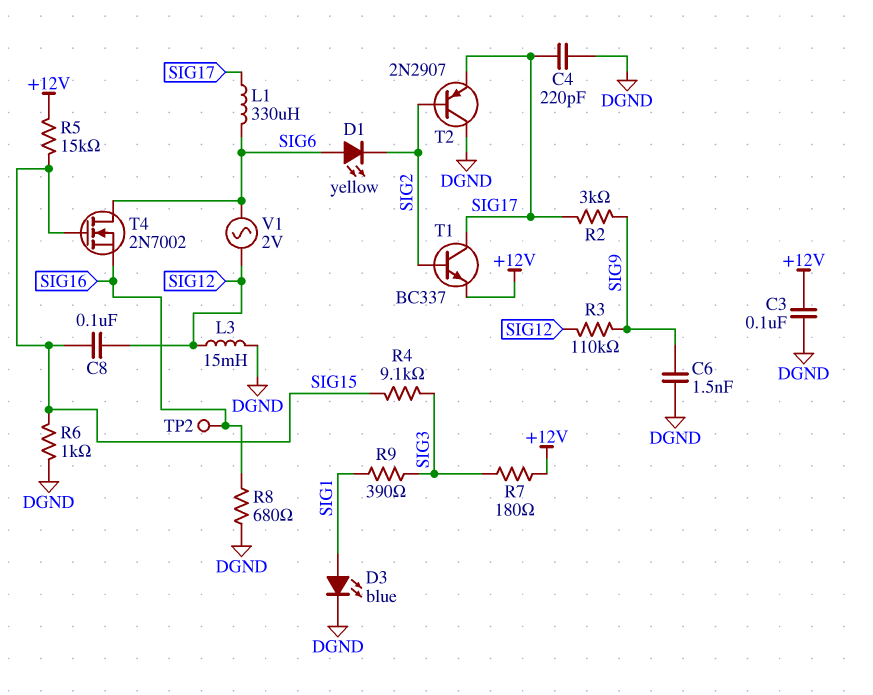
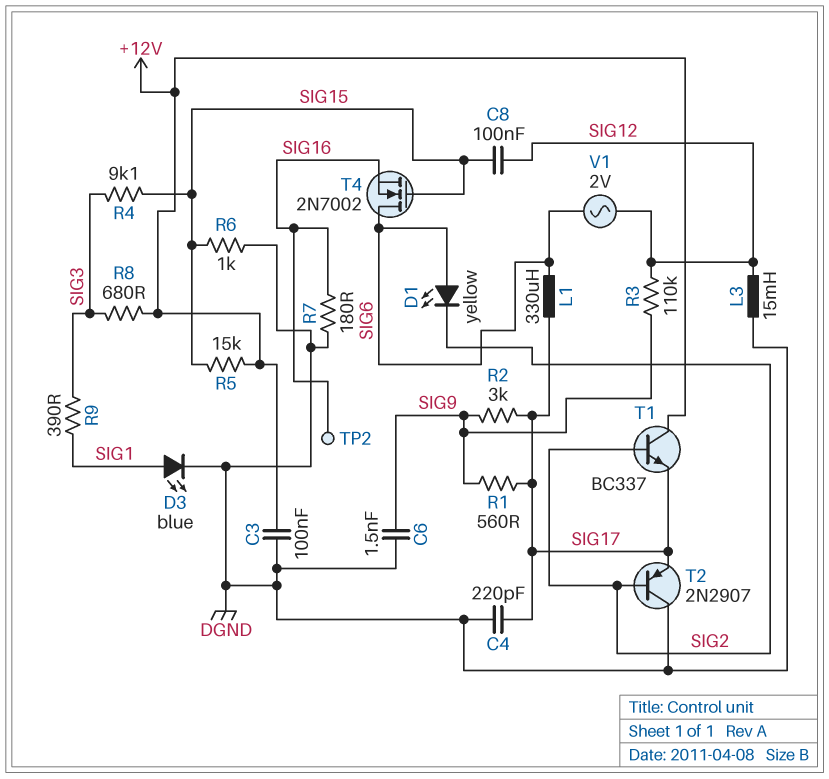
R1: none -> 560 (SIG9, SIG17)
R7: 180 (+12V, SIG3) -> 180 (DGND, SIG16)
R8: 680 (DGND, SIG16) -> 680 (+12V, SIG3)
T1: NPN BC337 (B SIG2, C SIG17, E +12V) -> NPN BC337 (B SIG2, C +12V, E SIG17)

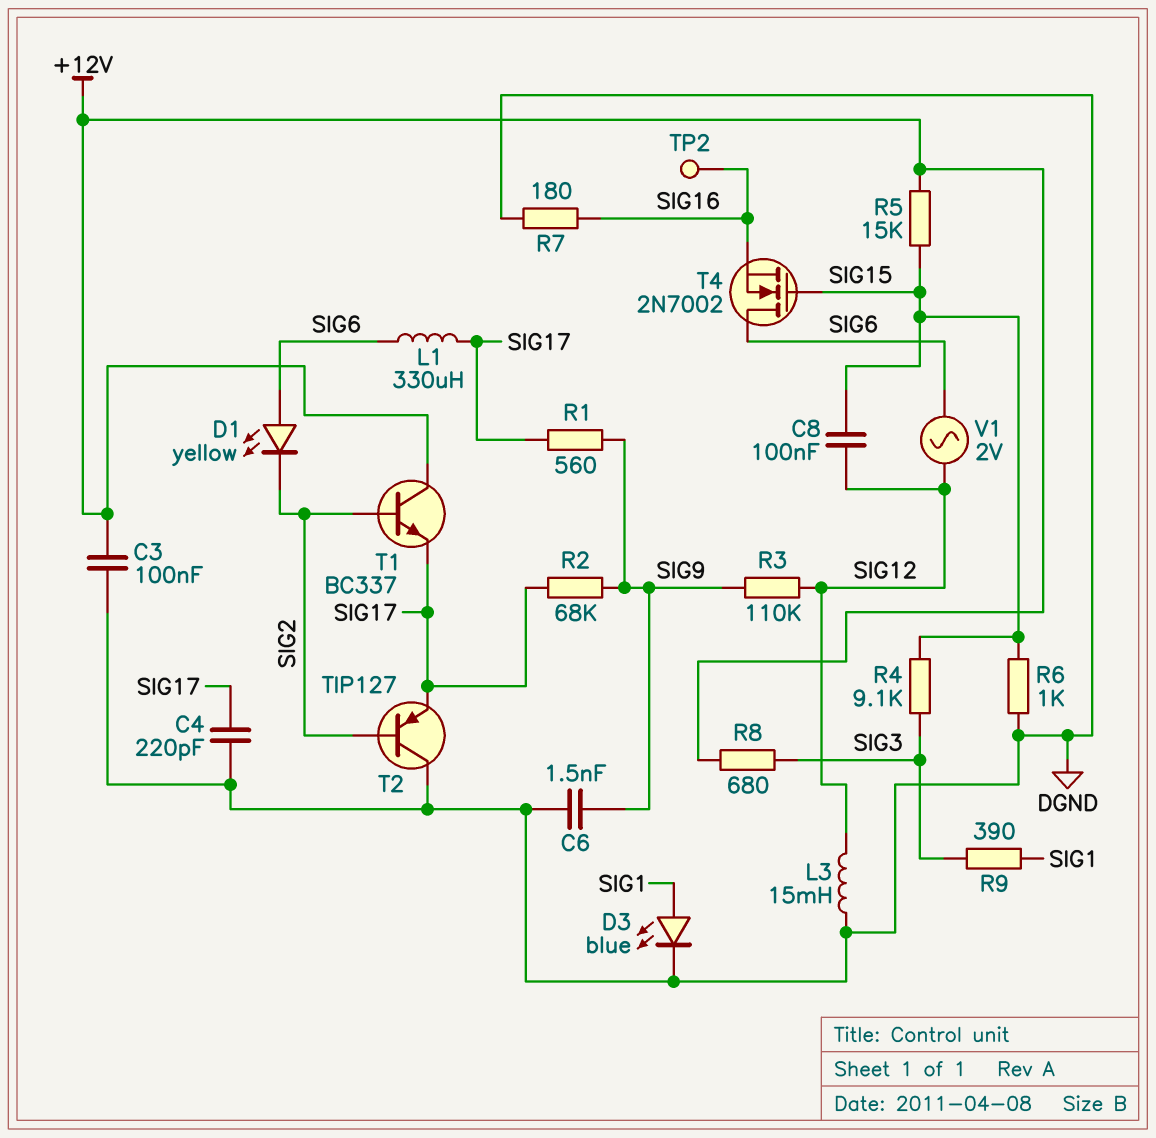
R2: 3k (SIG9, SIG17) -> 68k (SIG9, SIG17)
T2: PNP 2N2907 (B SIG2, C DGND, E SIG17) -> PNP TIP127 (B SIG2, C DGND, E SIG17)

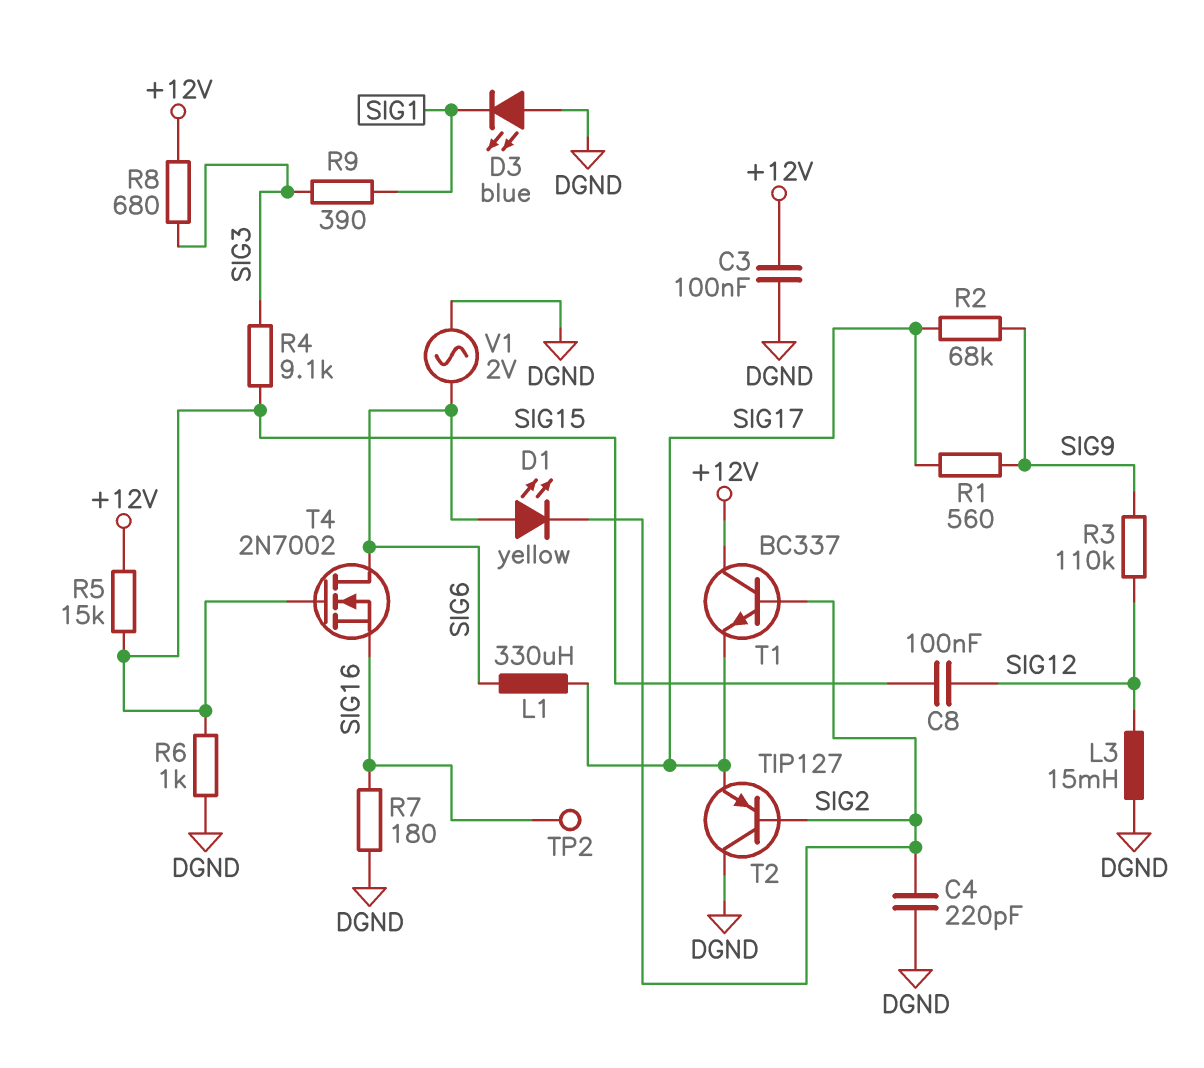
C4: 220pF (DGND, SIG17) -> 220pF (DGND, SIG2)
C6: 1.5nF (DGND, SIG9) -> none
D3: LED blue (A SIG1, K DGND) -> LED blue (A DGND, K SIG1)
V1: AC 2V (SIG6, SIG12) -> AC 2V (DGND, SIG6)

